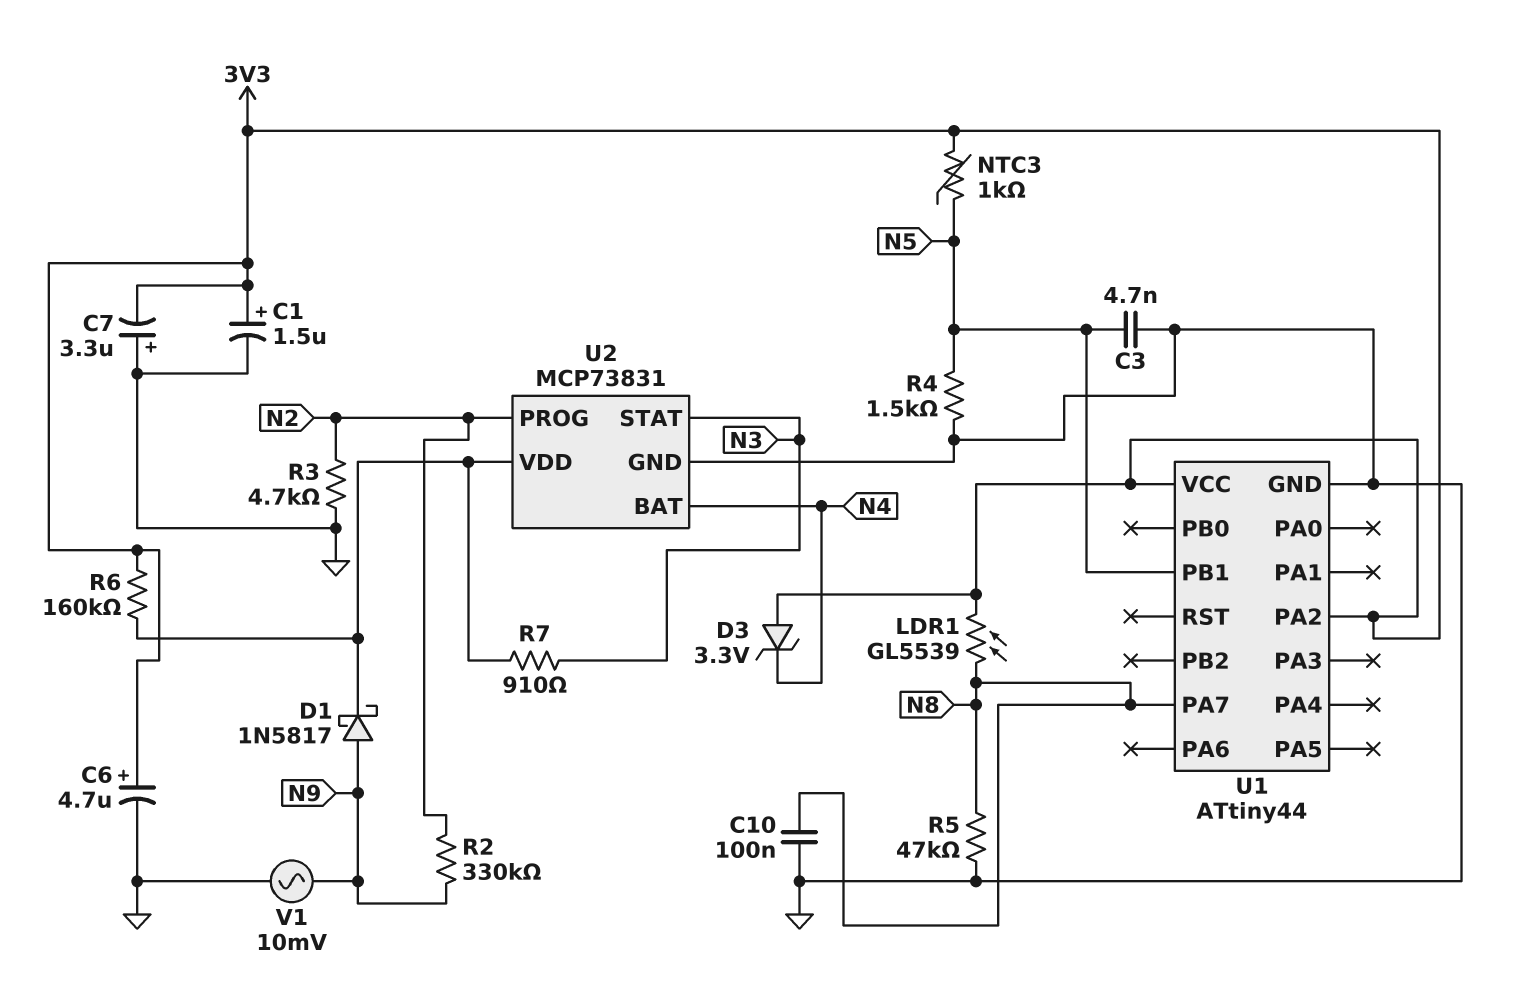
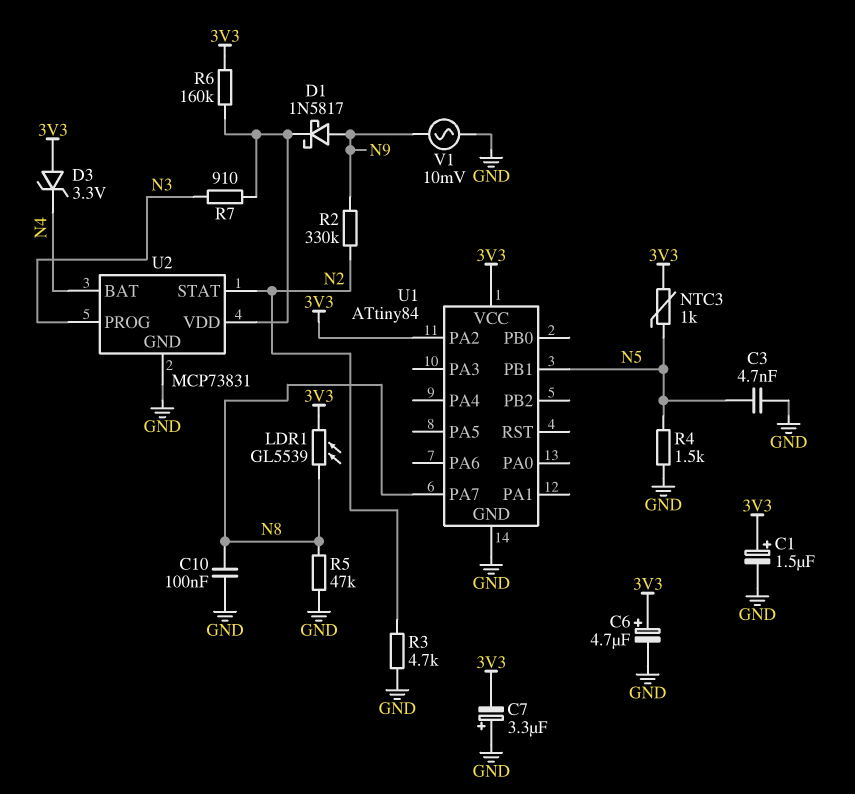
U1: ATtiny44 -> ATtiny84
U2 pin PROG: N2 -> N3
U2 pin STAT: N3 -> N2

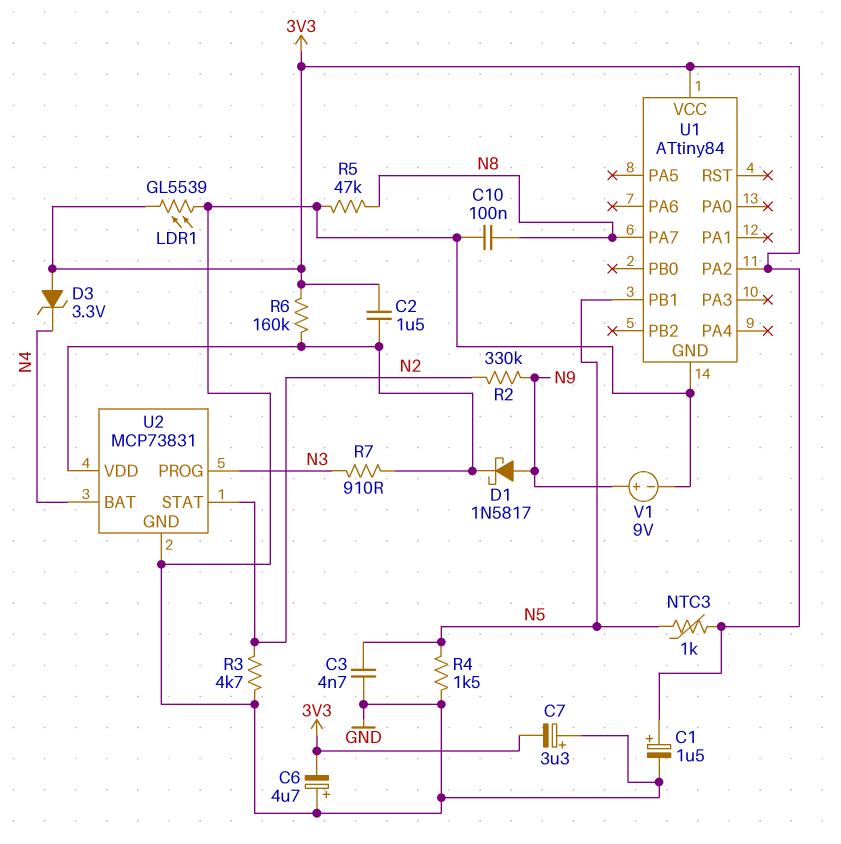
C2: none -> 1.5uF (3V3, U2/VDD)
C6: 4.7uF (plus 3V3, minus GND) -> 4.7uF (plus GND, minus 3V3)
LDR1: GL5539 (3V3, N8) -> GL5539 (3V3, GND)
V1: AC 10mV (GND, N9) -> 9V (plus N9, minus GND)

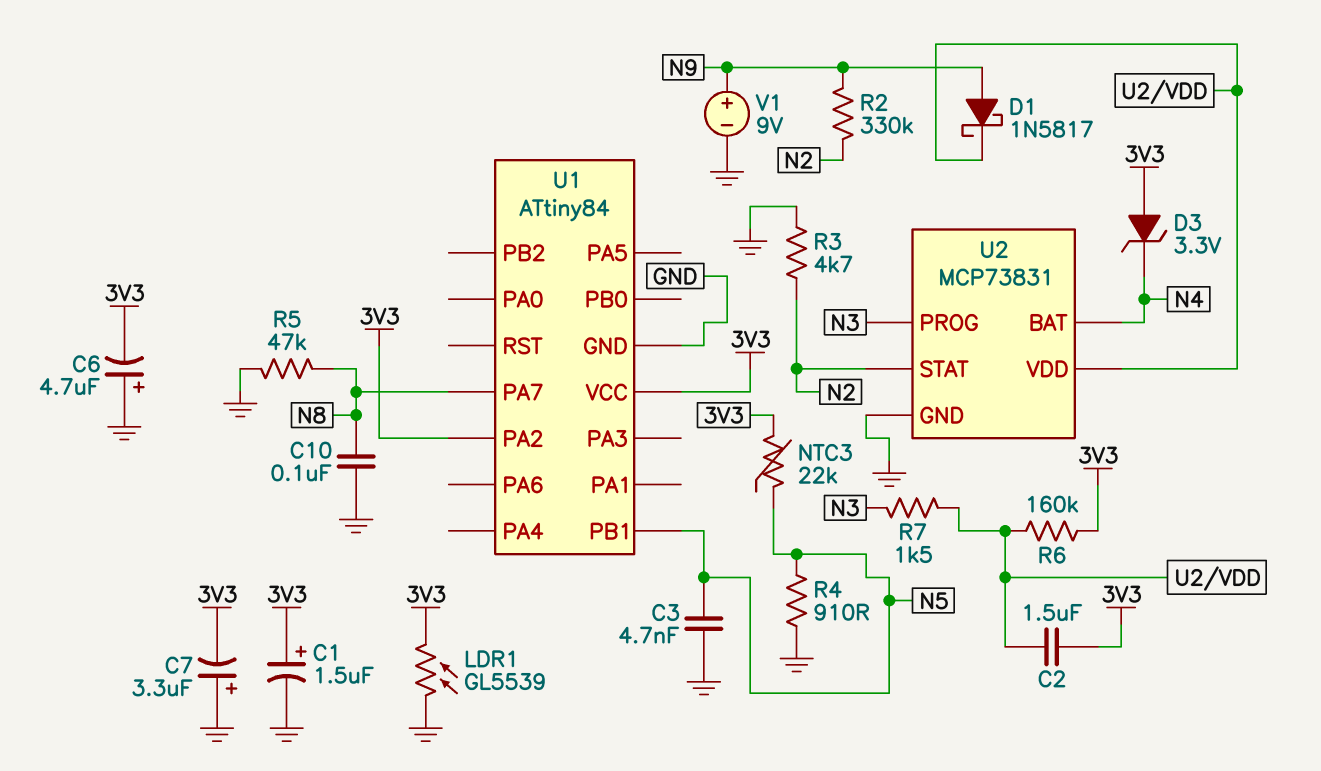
NTC3: 1k (3V3, N5) -> 22k (3V3, N5)
R4: 1.5k (GND, N5) -> 910 (GND, N5)
R7: 910 (N3, U2/VDD) -> 1.5k (N3, U2/VDD)

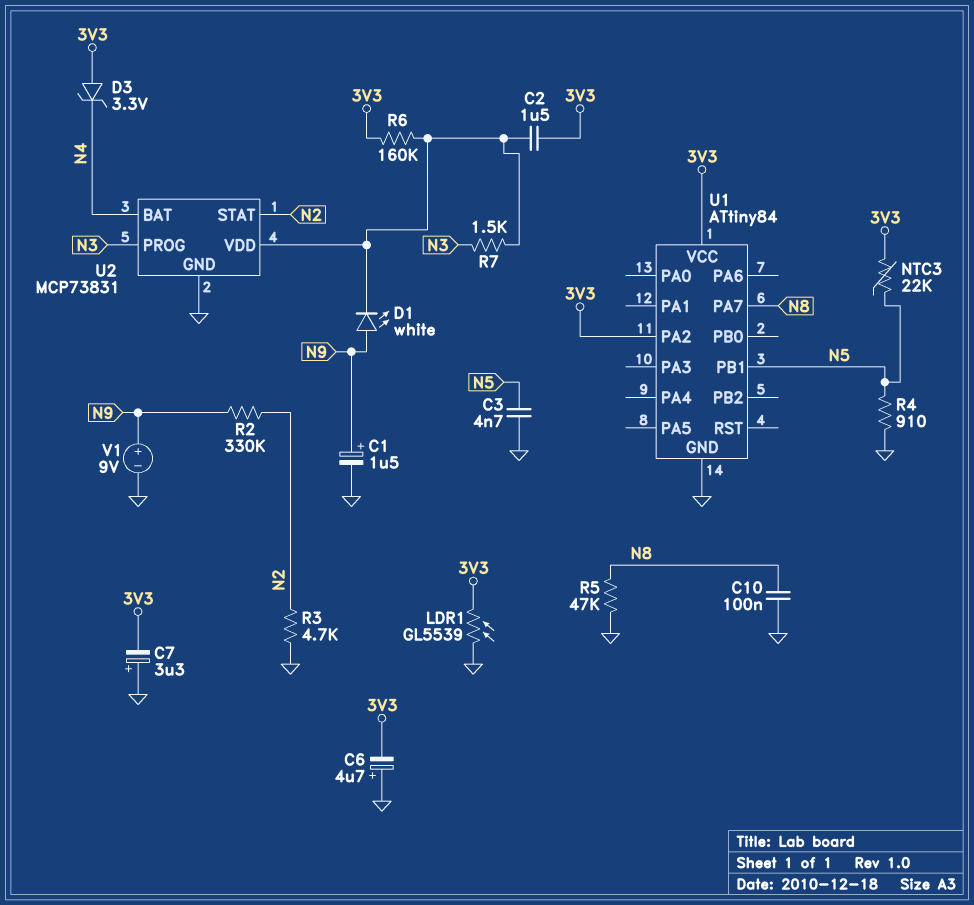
C1: 1.5uF (plus 3V3, minus GND) -> 1.5uF (plus N9, minus GND)
D1: schottky 1N5817 (A N9, K U2/VDD) -> LED white (A N9, K U2/VDD)

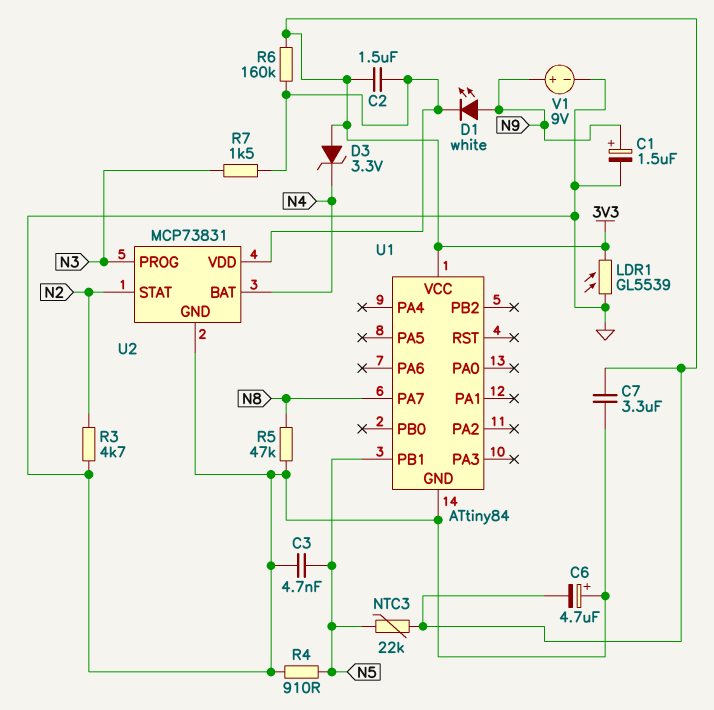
C7: 3.3uF (plus GND, minus 3V3) -> 3.3uF (3V3, GND)
C10: 100nF (GND, N8) -> none
R2: 330k (N2, N9) -> none
U1 pin PA2: 3V3 -> none

